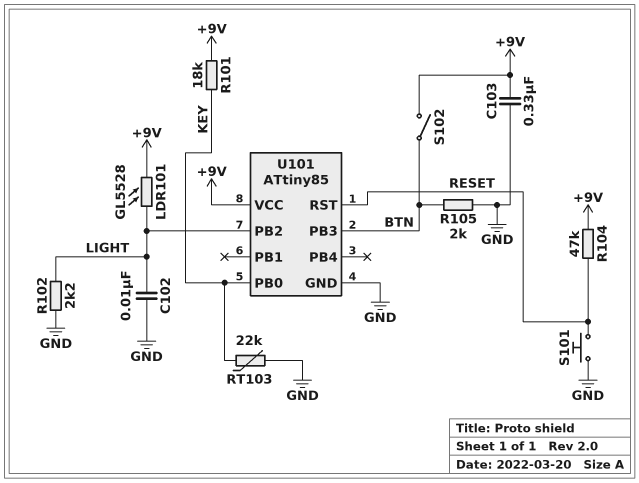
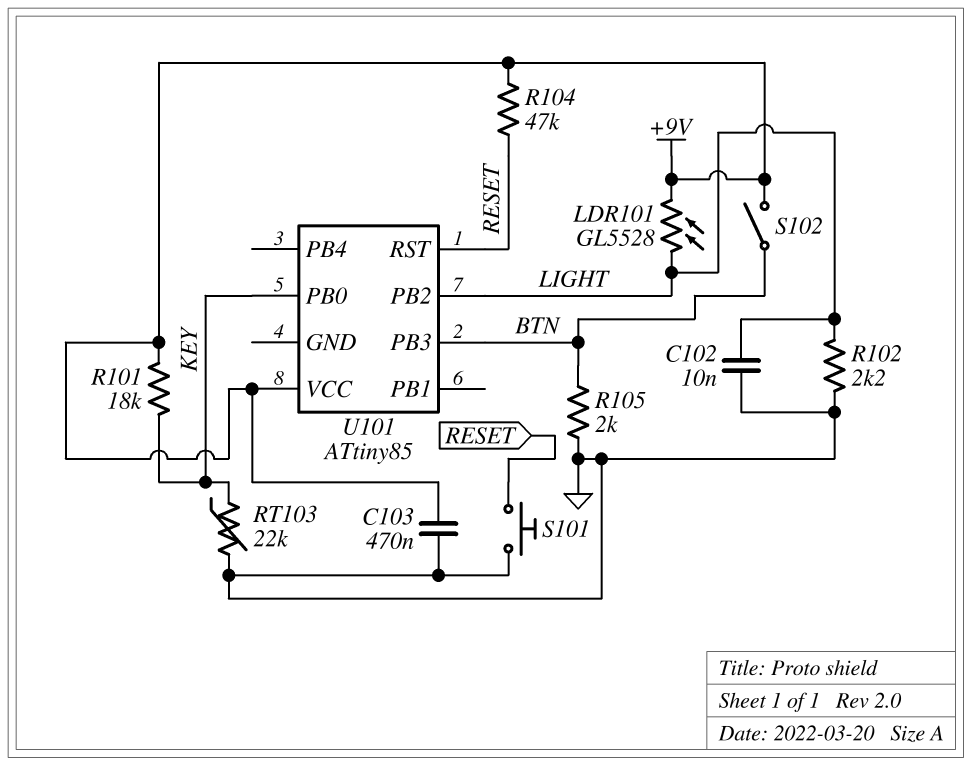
C103: 330nF (+9V, GND) -> 470nF (+9V, GND)
U101 pin GND: GND -> none

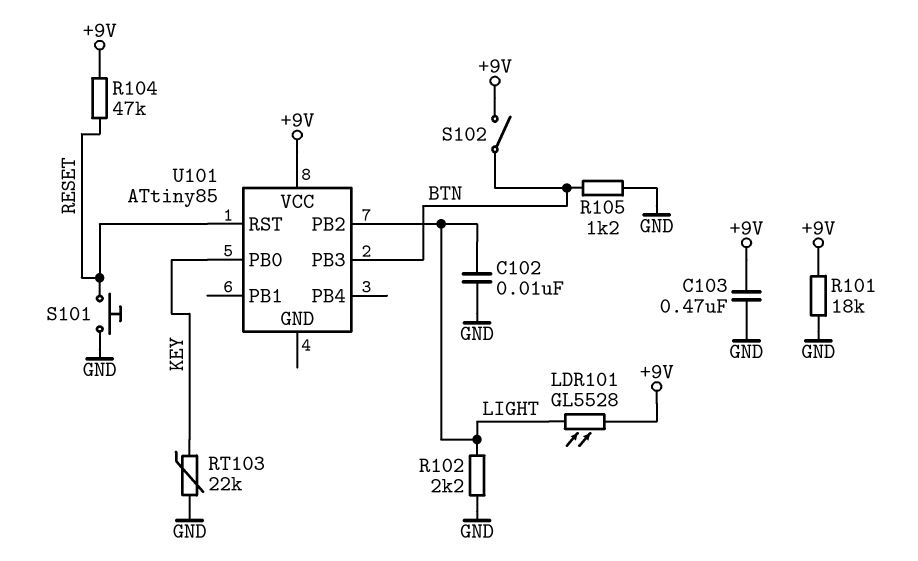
R101: 18k (+9V, KEY) -> 18k (+9V, GND)
R105: 2k (BTN, GND) -> 1.2k (BTN, GND)

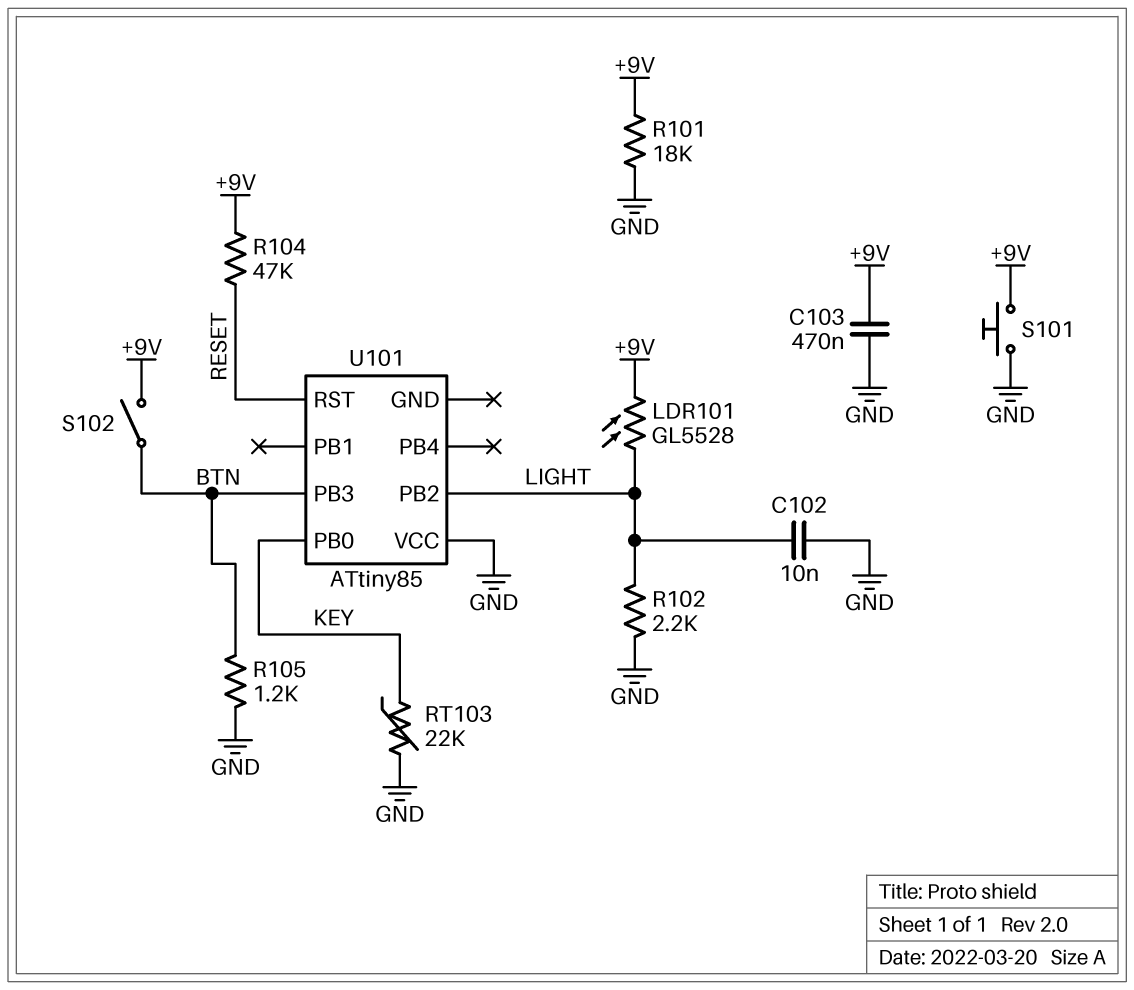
S101: button (GND, RESET) -> button (+9V, GND)
U101 pin VCC: +9V -> GND

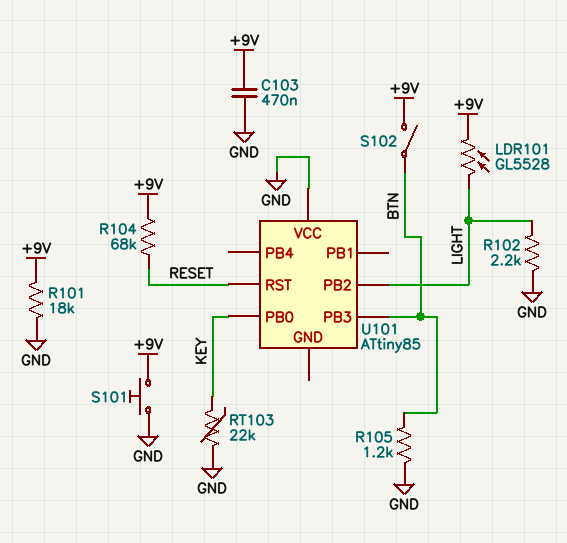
C102: 10nF (GND, LIGHT) -> none
R104: 47k (+9V, RESET) -> 68k (+9V, RESET)

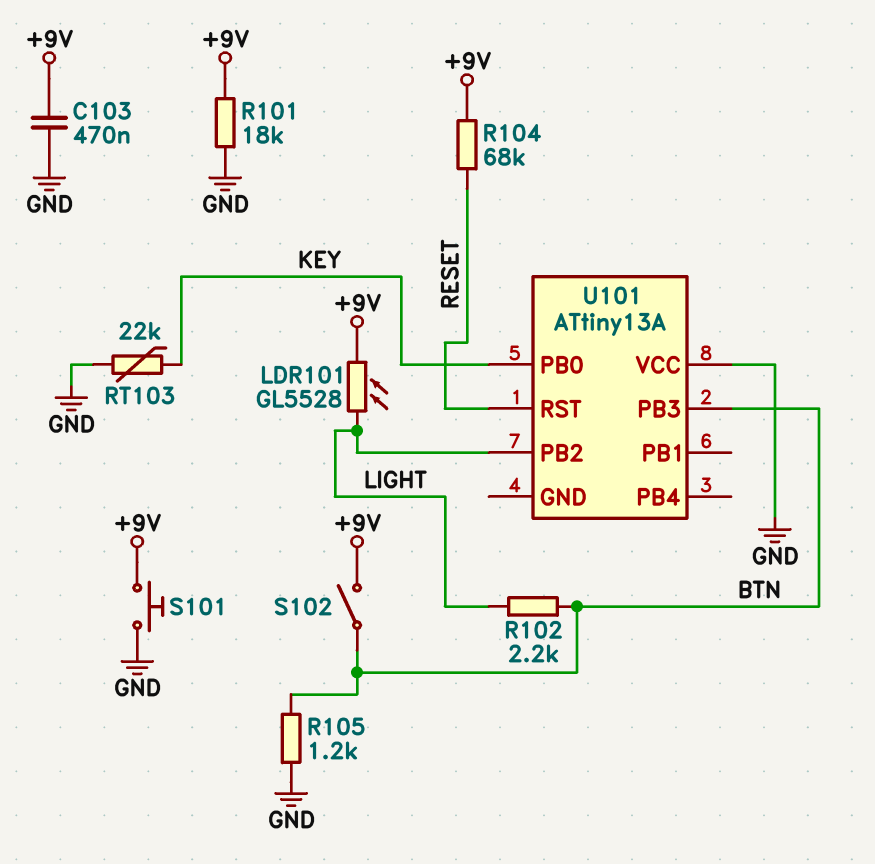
R102: 2.2k (GND, LIGHT) -> 2.2k (BTN, LIGHT)
U101: ATtiny85 -> ATtiny13A

